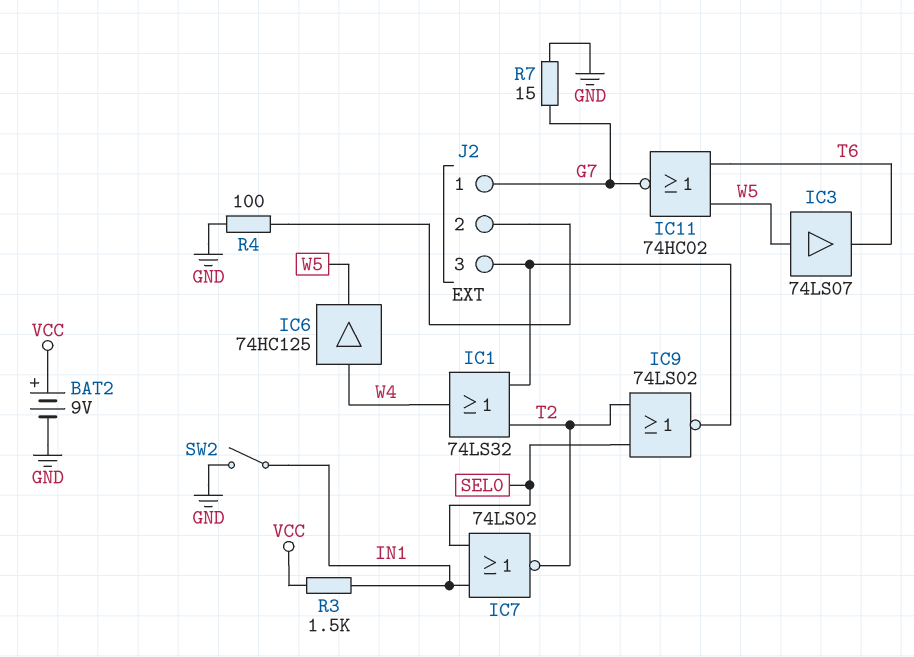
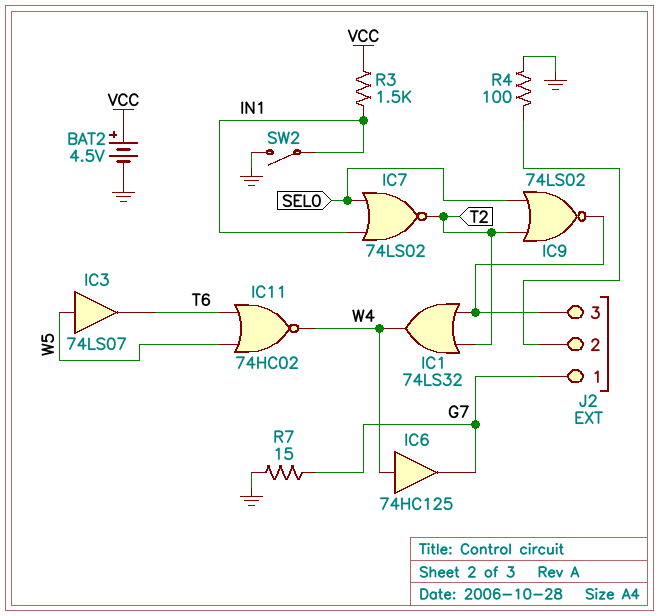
BAT2: 9V (plus VCC, minus GND) -> 4.5V (plus VCC, minus GND)
IC6: buffer 74HC125 (in W4, out W5) -> buffer 74HC125 (in W4, out G7)
IC11: NOR 74HC02 (in T6, in W5, out G7) -> NOR 74HC02 (in T6, in W5, out W4)

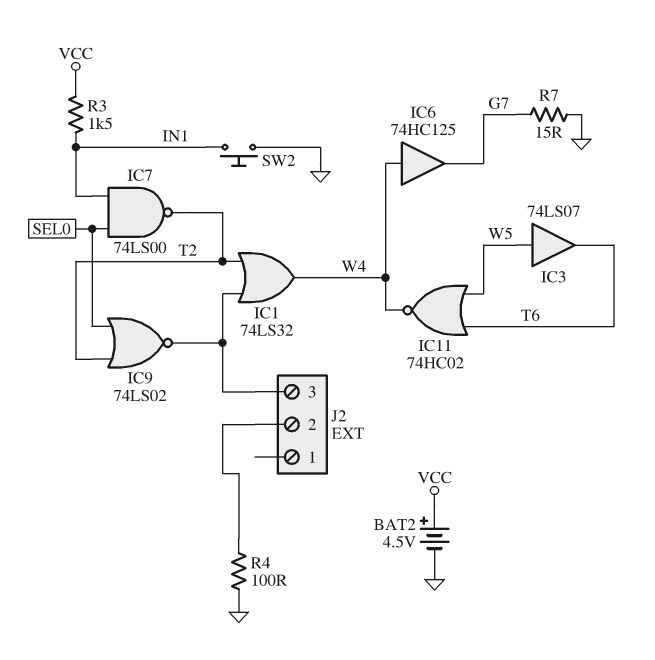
IC7: NOR 74LS02 (in IN1, in SEL0, out T2) -> NAND 74LS00 (in IN1, in SEL0, out T2)
J2 pin 1: G7 -> none
SW2: switch (GND, IN1) -> button (GND, IN1)

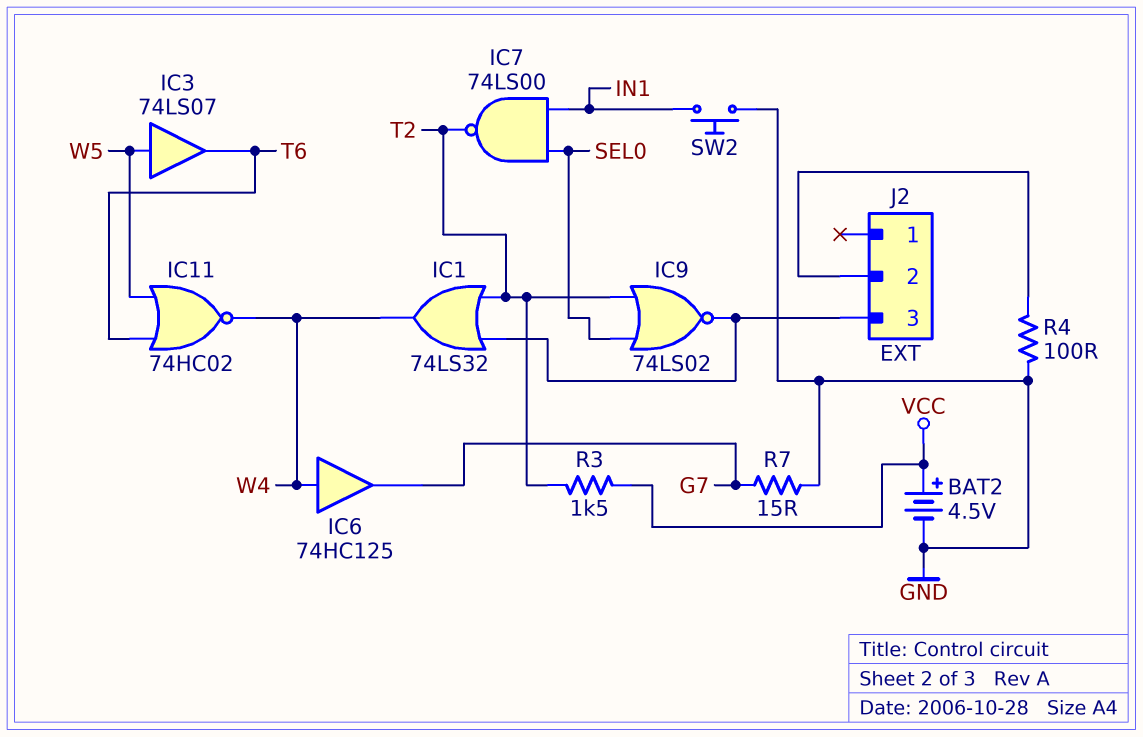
R3: 1.5k (IN1, VCC) -> 1.5k (T2, VCC)

